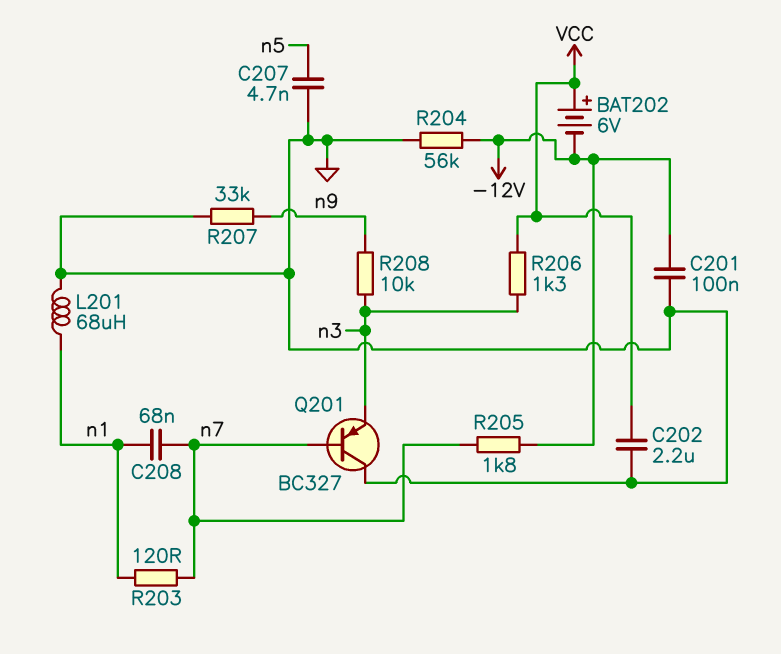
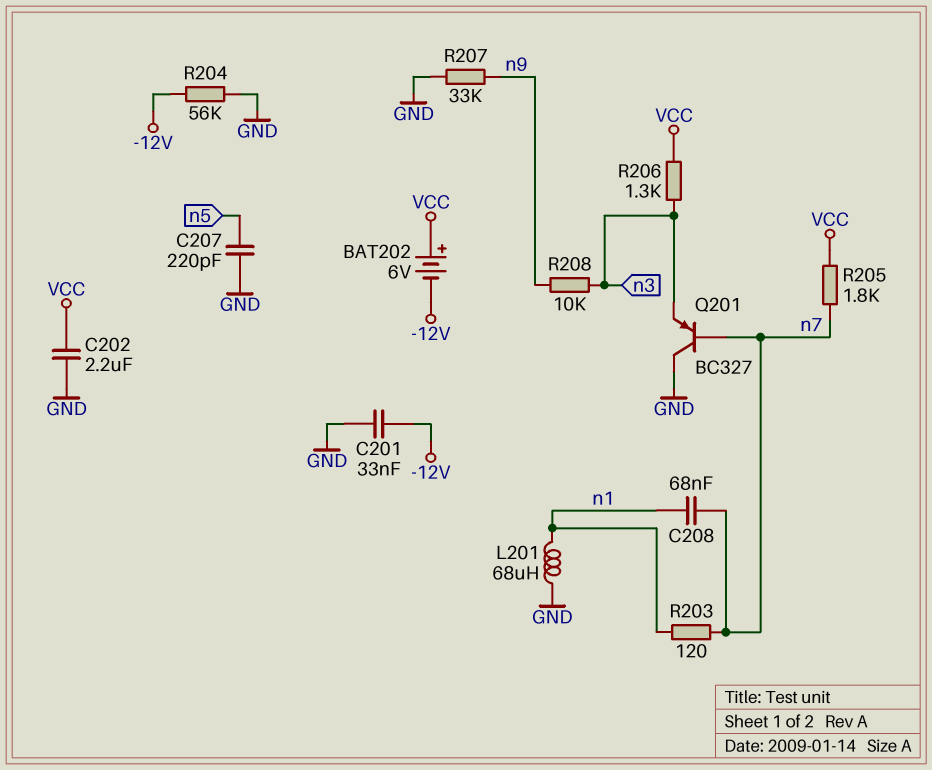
C201: 100nF (-12V, GND) -> 33nF (-12V, GND)
C207: 4.7nF (GND, n5) -> 220pF (GND, n5)
R205: 1.8k (-12V, n7) -> 1.8k (VCC, n7)

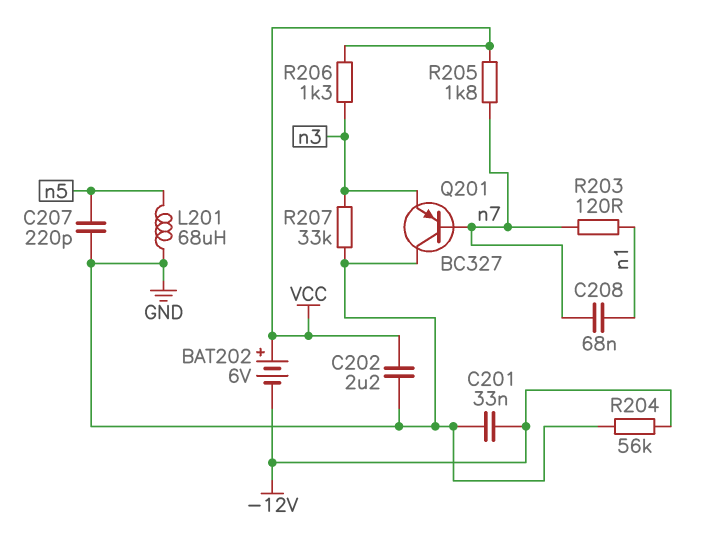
L201: 68uH (GND, n1) -> 68uH (GND, n5)
R207: 33k (GND, n9) -> 33k (GND, n3)
R208: 10k (n3, n9) -> none

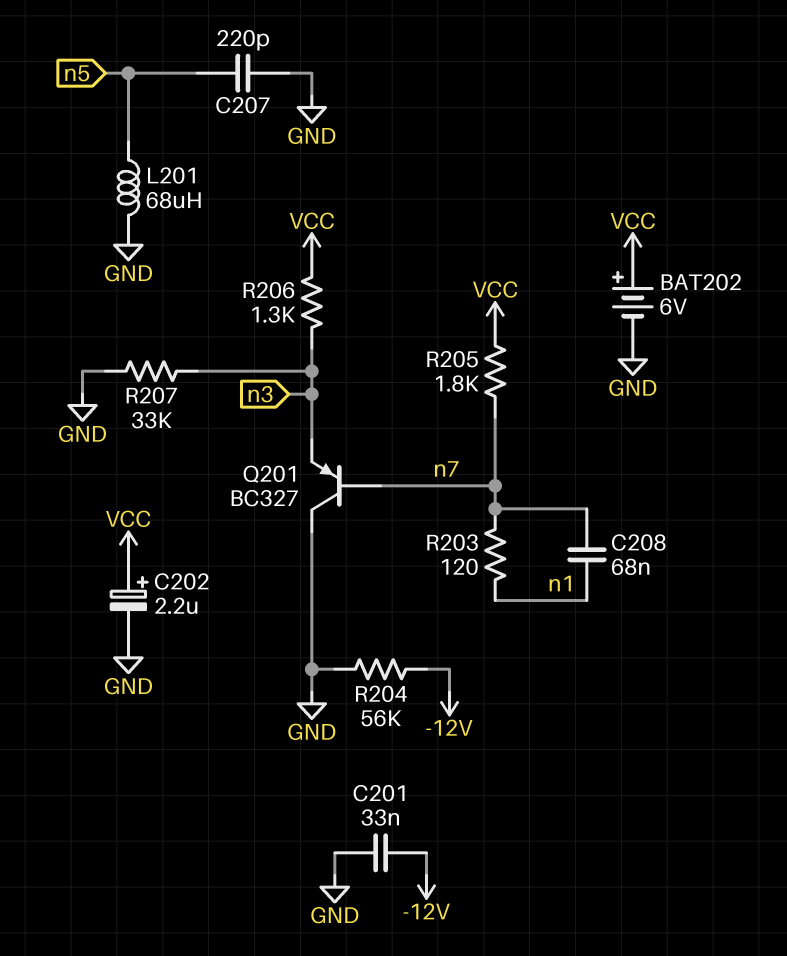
BAT202: 6V (plus VCC, minus -12V) -> 6V (plus VCC, minus GND)
C202: 2.2uF (GND, VCC) -> 2.2uF (plus VCC, minus GND)

